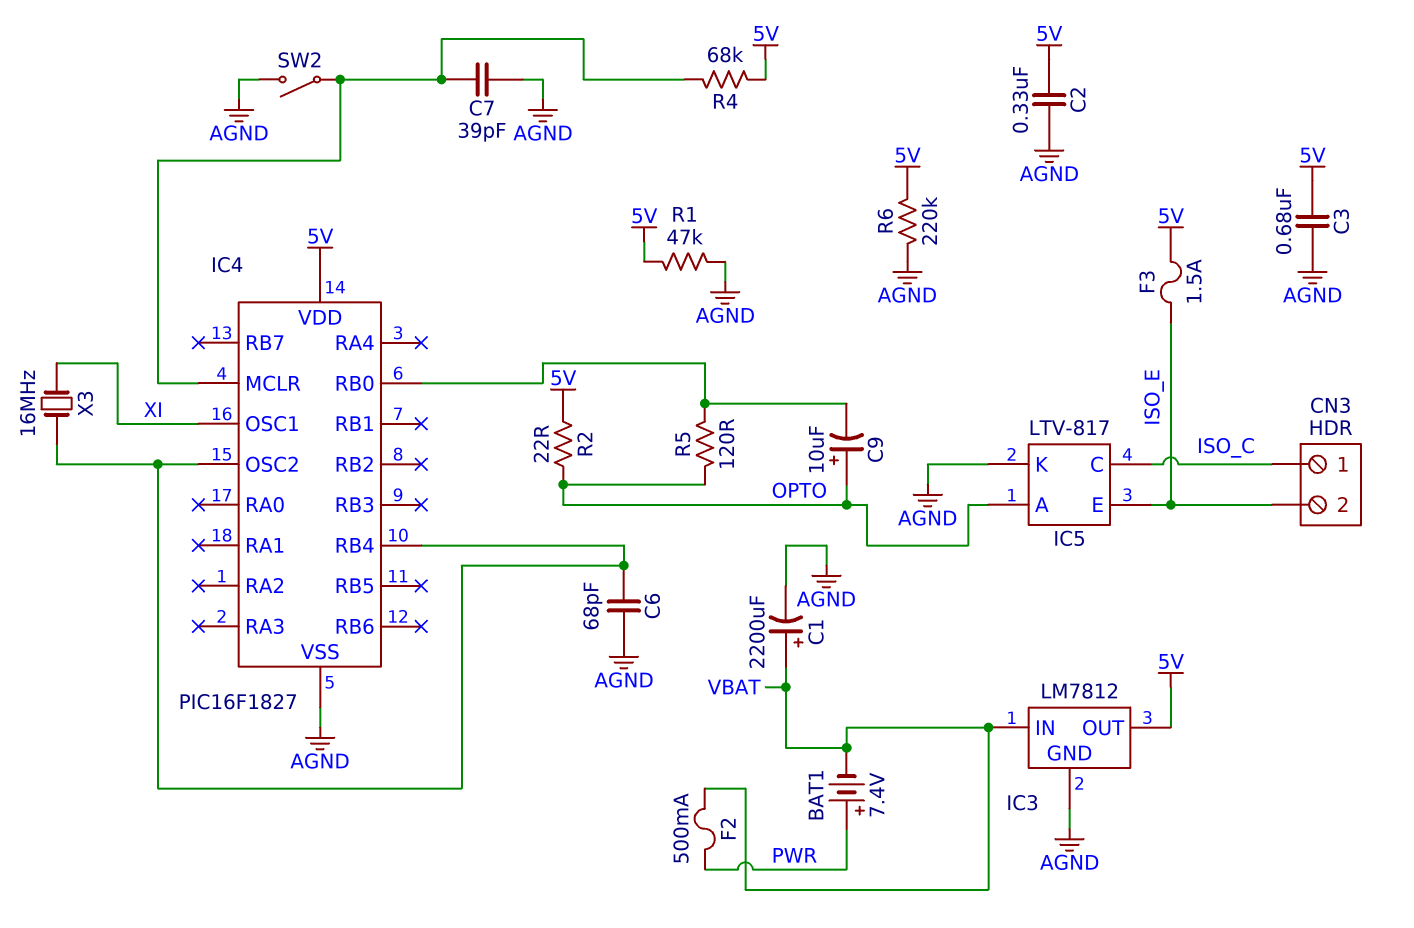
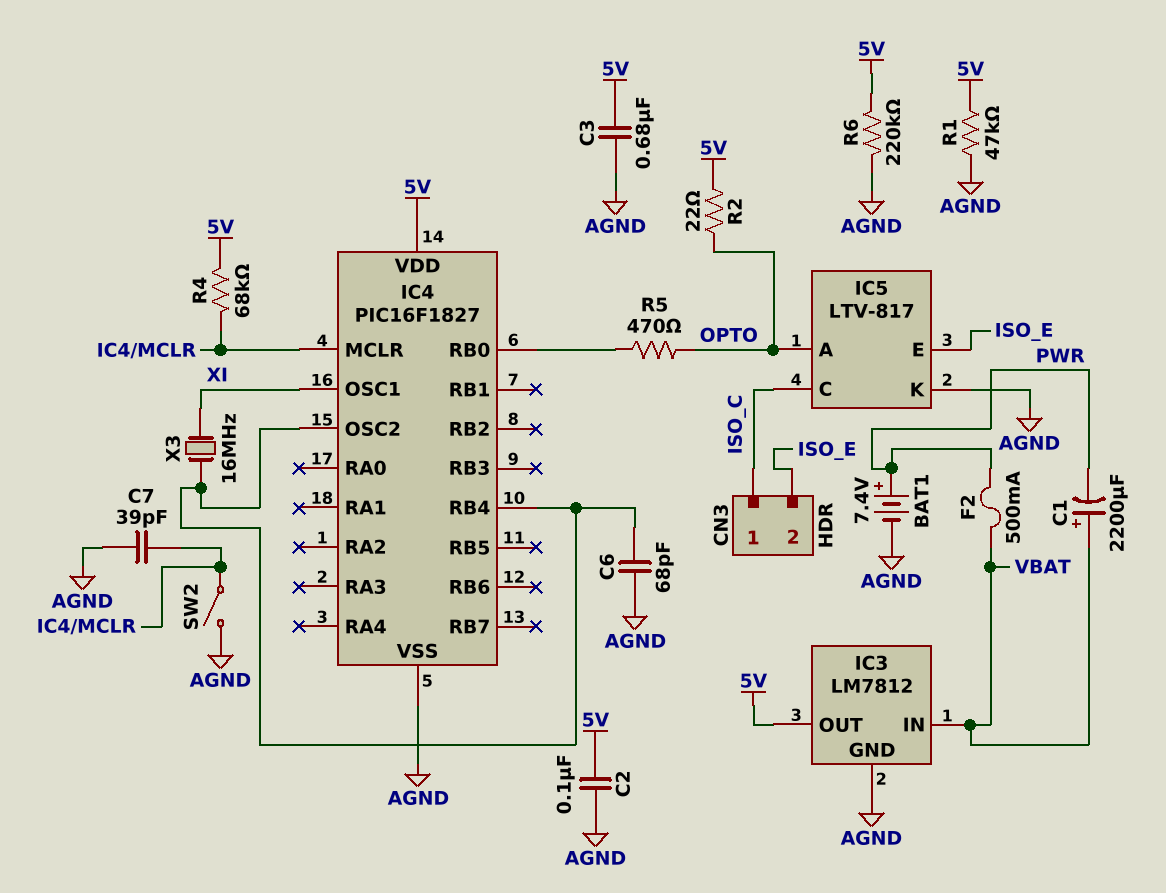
BAT1: 7.4V (plus PWR, minus VBAT) -> 7.4V (plus PWR, minus AGND)
C1: 2200uF (plus VBAT, minus AGND) -> 2200uF (plus VBAT, minus PWR)
C2: 330nF (5V, AGND) -> 100nF (5V, AGND)
C9: 10uF (plus OPTO, minus IC4/RB0) -> none
F3: 1.5A (5V, ISO_E) -> none
R5: 120 (IC4/RB0, OPTO) -> 470 (IC4/RB0, OPTO)

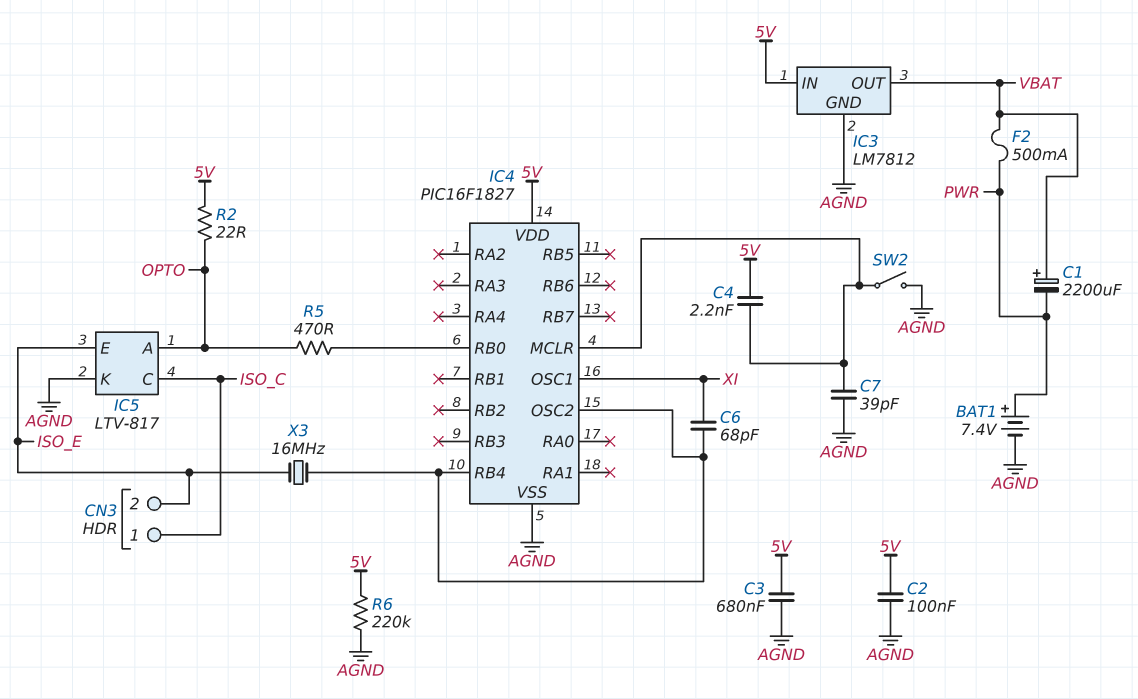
C4: none -> 2.2nF (5V, IC4/MCLR)
C6: 68pF (AGND, IC4/OSC2) -> 68pF (IC4/OSC2, XI)
IC3 pin IN: VBAT -> 5V
IC3 pin OUT: 5V -> VBAT
R1: 47k (5V, AGND) -> none
R4: 68k (5V, IC4/MCLR) -> none
X3: 16MHz (IC4/OSC2, XI) -> 16MHz (IC4/OSC2, ISO_E)

